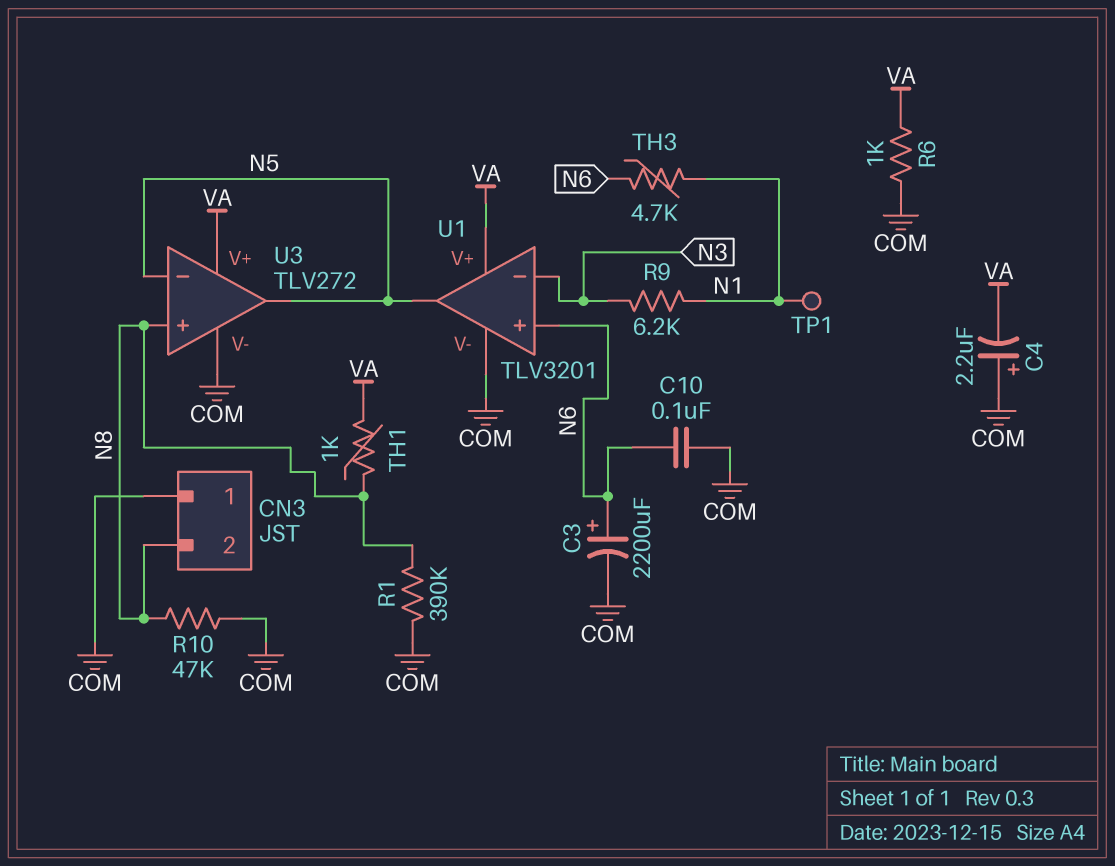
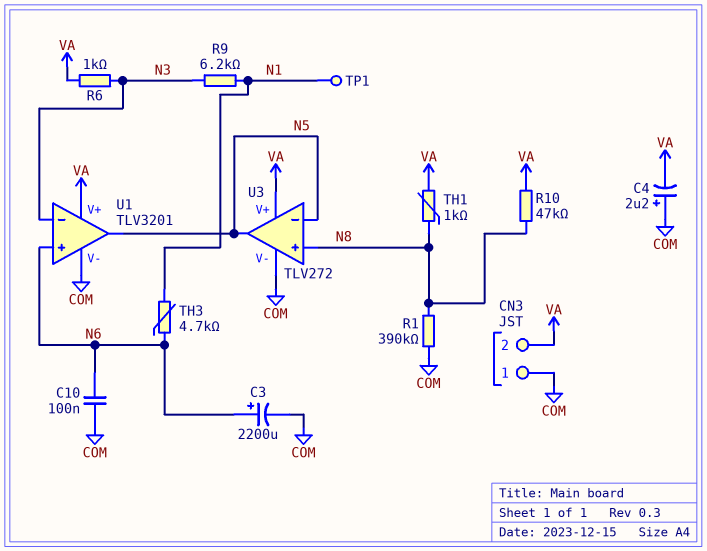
CN3 pin 2: N8 -> VA
R6: 1k (COM, VA) -> 1k (N3, VA)
R10: 47k (COM, N8) -> 47k (N8, VA)

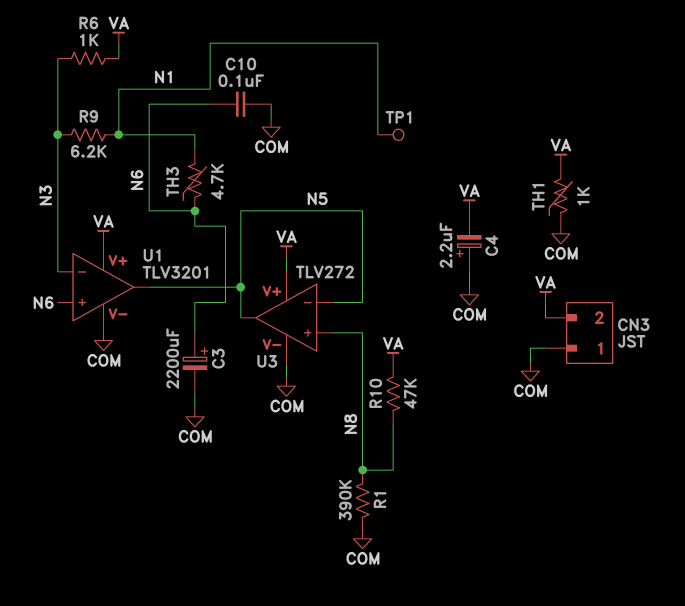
TH1: 1k (N8, VA) -> 1k (COM, VA)

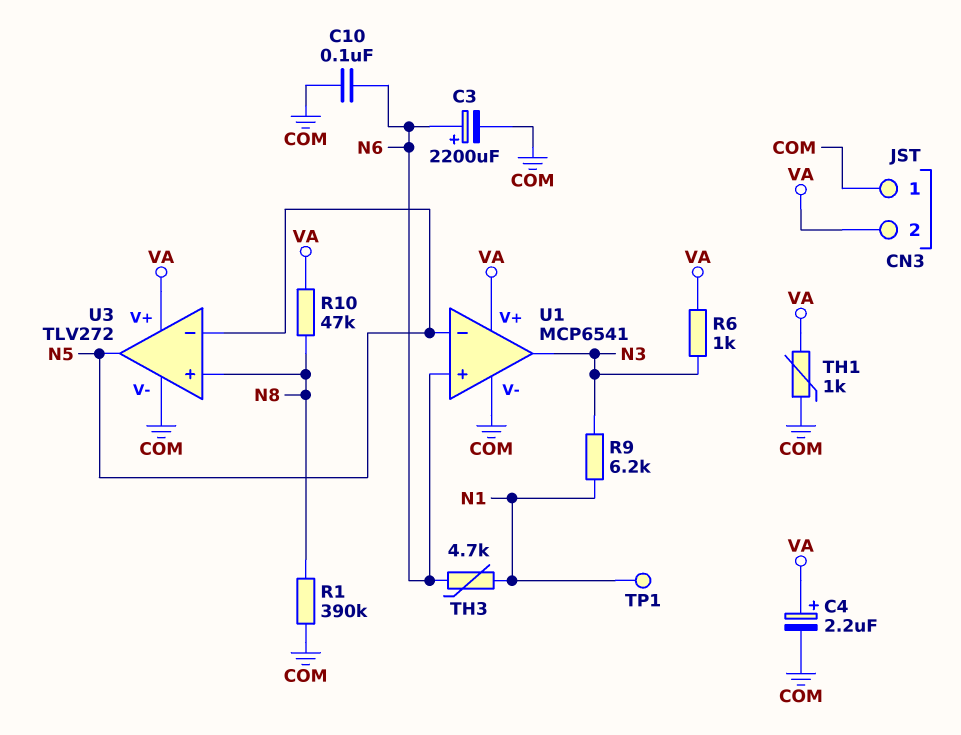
C4: 2.2uF (plus COM, minus VA) -> 2.2uF (plus VA, minus COM)
U1: TLV3201 -> MCP6541
U1 pin in-: N3 -> N5
U1 pin out: N5 -> N3

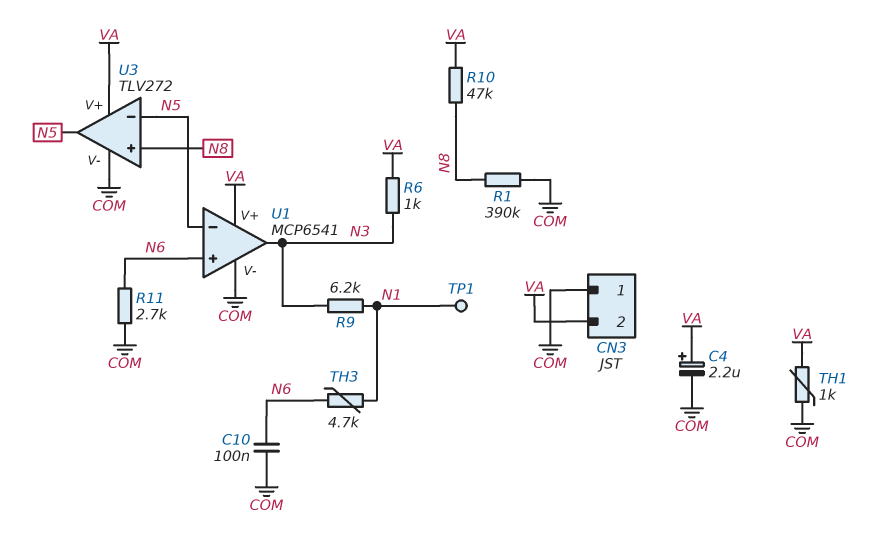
C3: 2200uF (plus N6, minus COM) -> none
R11: none -> 2.7k (COM, N6)

